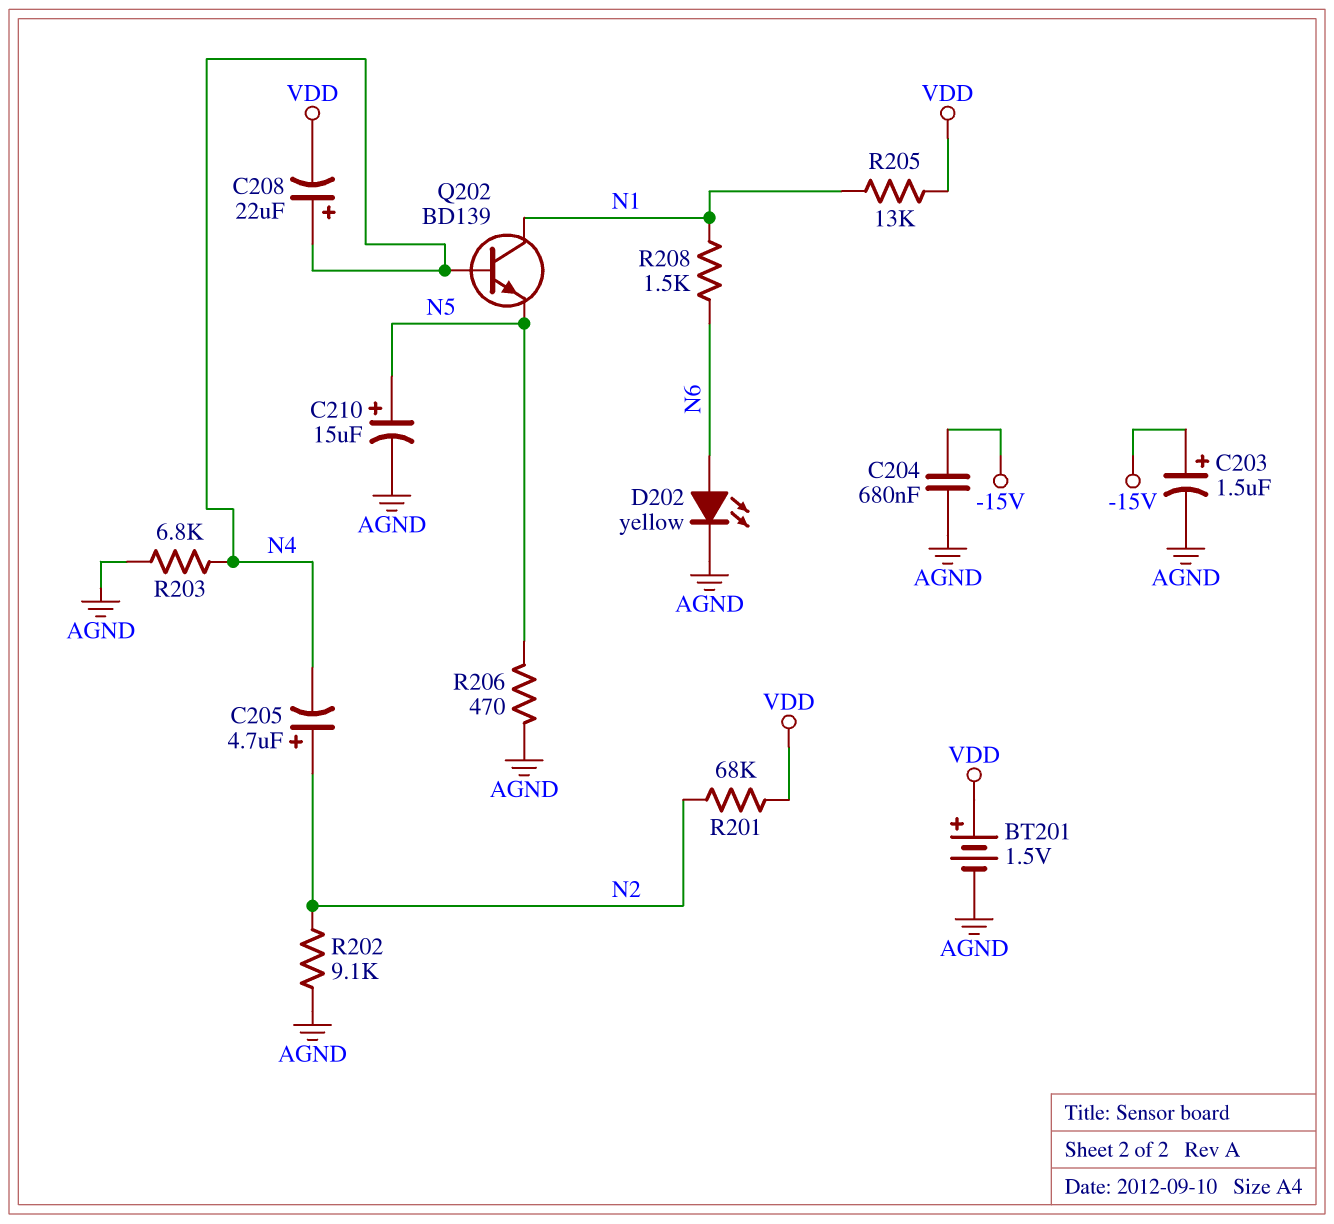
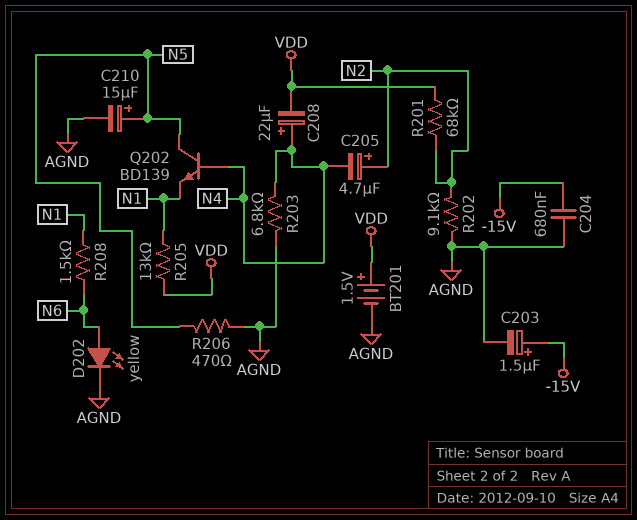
Q202: NPN BD139 (B N4, C N1, E N5) -> NPN BD139 (B N4, C N5, E N1)

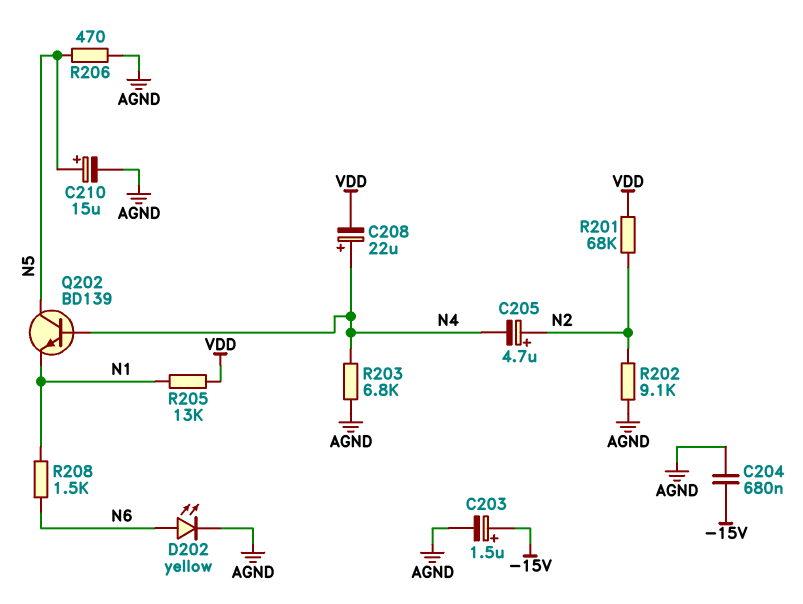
BT201: 1.5V (plus VDD, minus AGND) -> none

